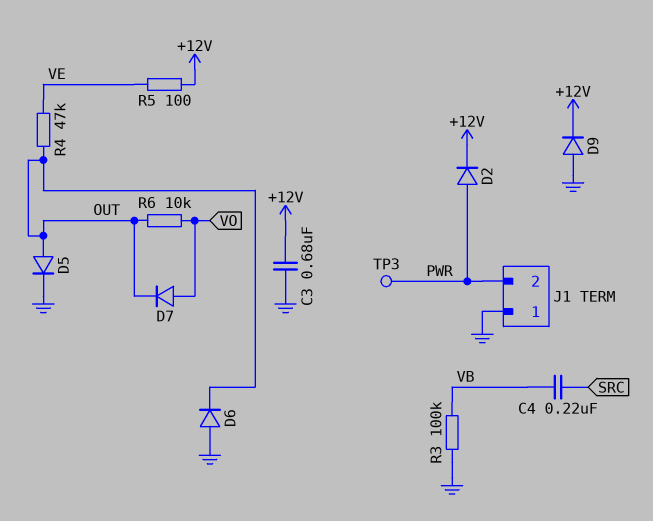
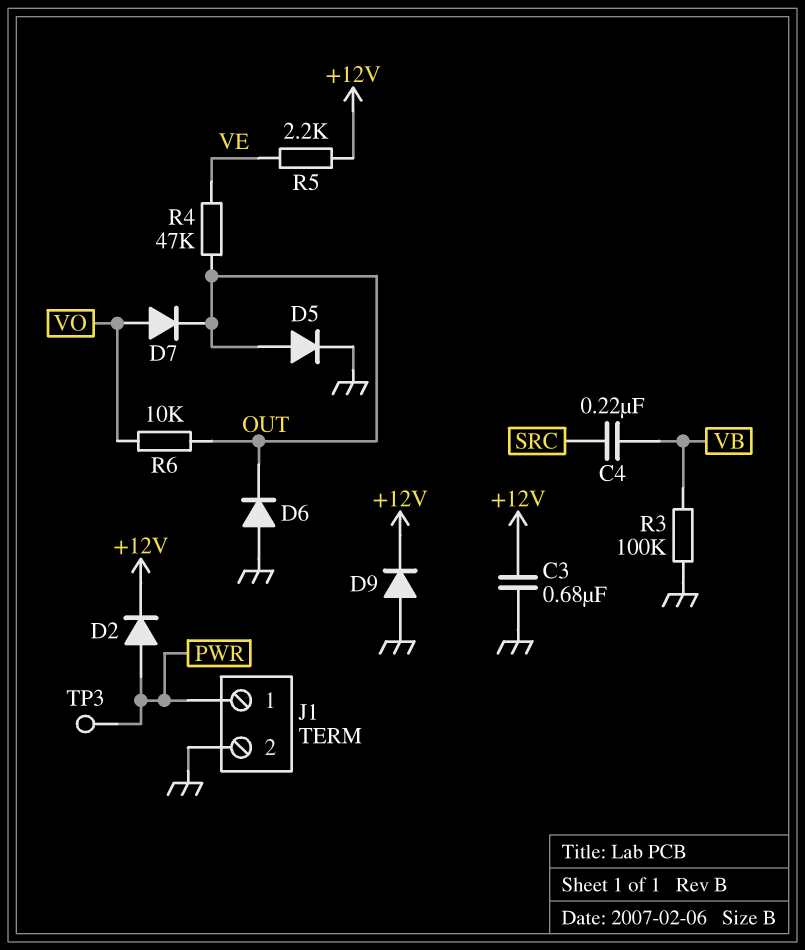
J1 pin 1: GND -> PWR
J1 pin 2: PWR -> GND
R5: 100 (+12V, VE) -> 2.2k (+12V, VE)

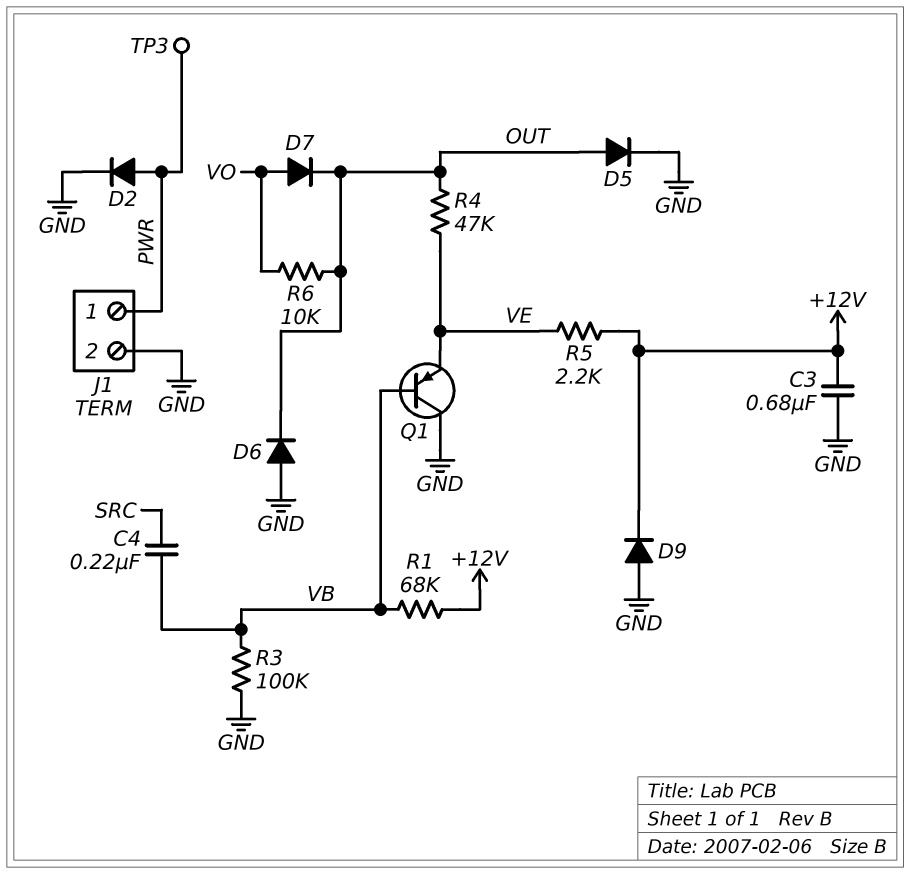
D2: diode (A PWR, K +12V) -> diode (A PWR, K GND)
Q1: none -> PNP (B VB, C GND, E VE)
R1: none -> 68k (+12V, VB)

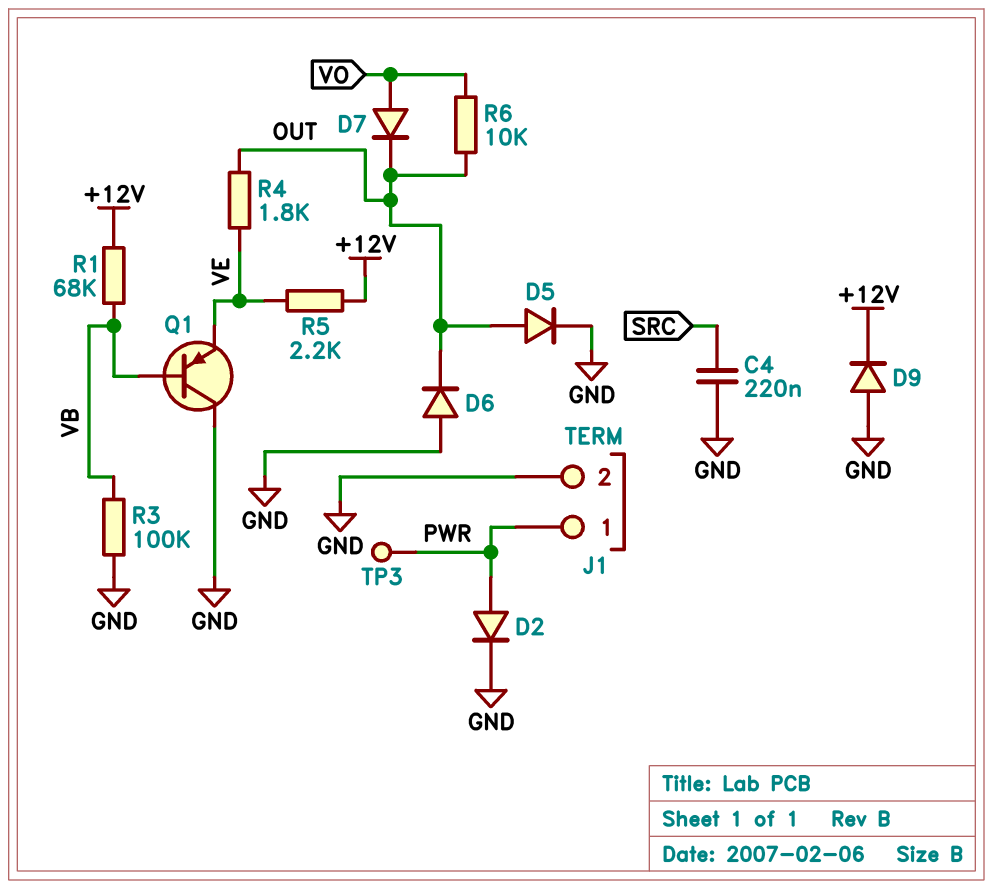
C3: 680nF (+12V, GND) -> none
C4: 220nF (SRC, VB) -> 220nF (GND, SRC)
R4: 47k (OUT, VE) -> 1.8k (OUT, VE)

